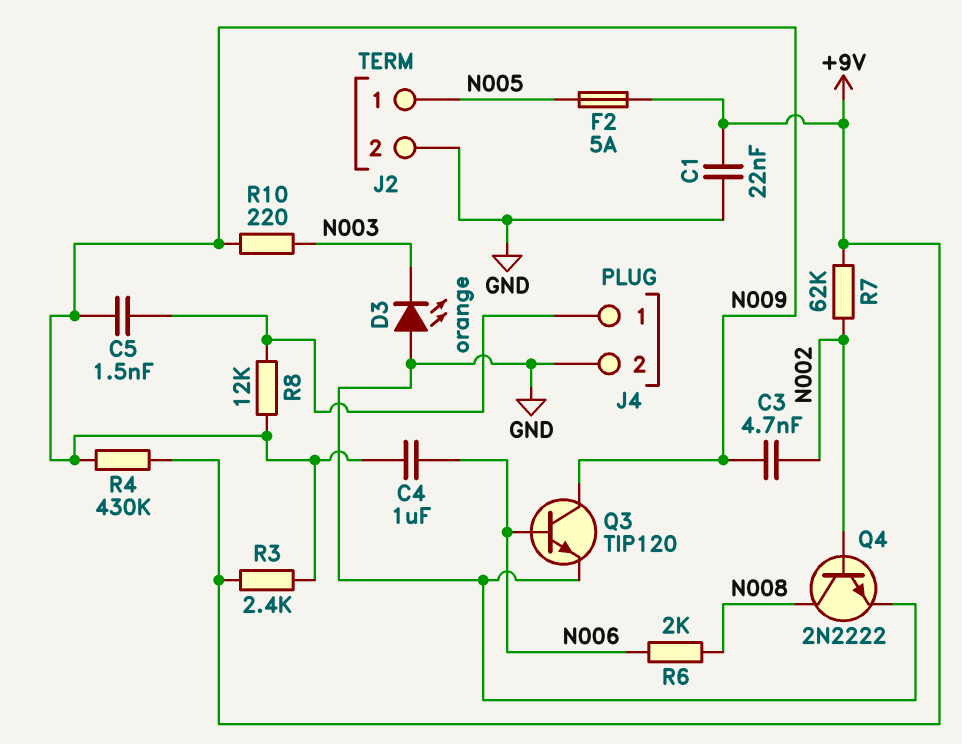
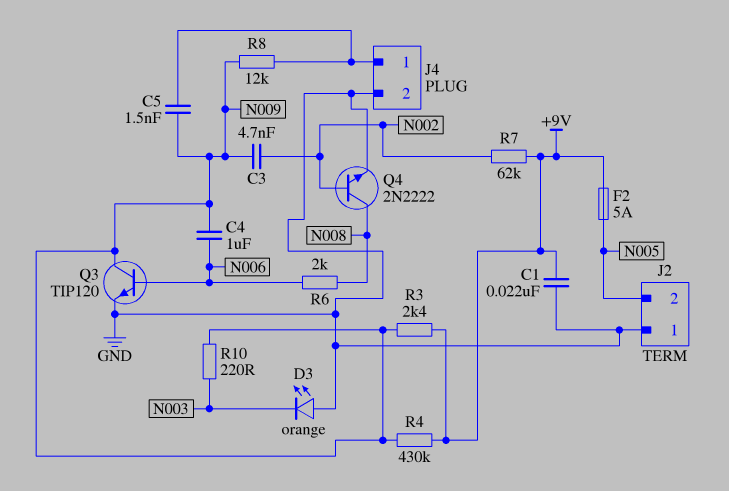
J2 pin 1: N005 -> GND
J2 pin 2: GND -> N005

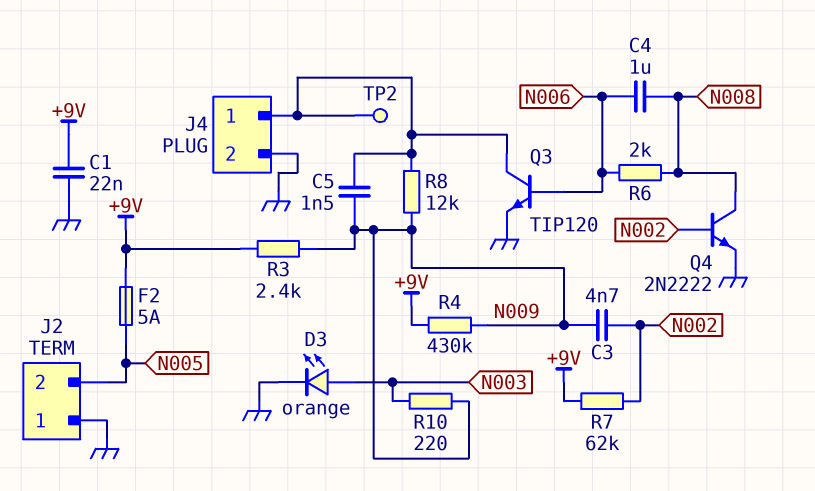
C4: 1uF (N006, N009) -> 1uF (N006, N008)
D3: LED orange (A GND, K N003) -> LED orange (A N003, K GND)
Q3: NPN TIP120 (B N006, C N009, E GND) -> NPN TIP120 (B N006, C J4/1, E GND)
TP2: none -> test point (J4/1)

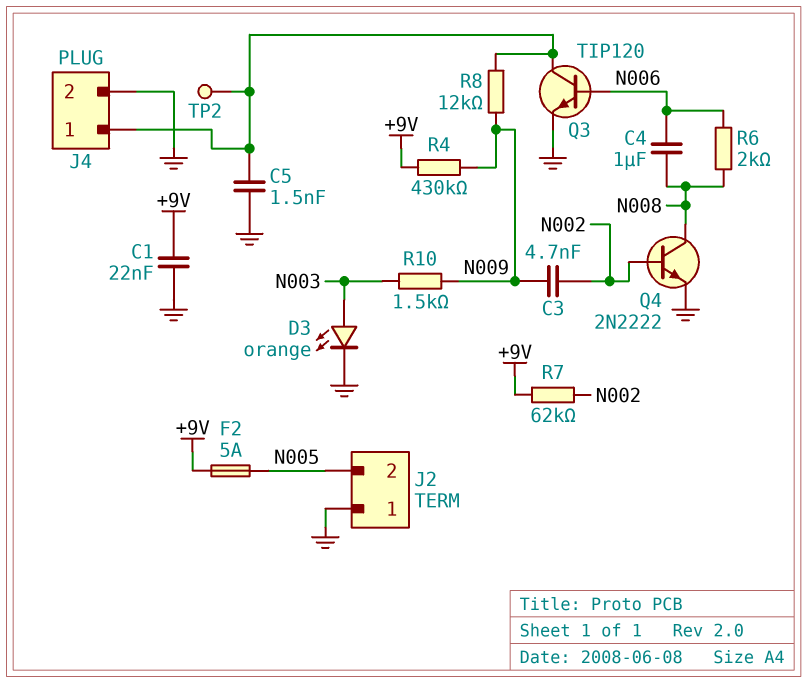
C5: 1.5nF (J4/1, N009) -> 1.5nF (GND, J4/1)
R3: 2.4k (+9V, N009) -> none
R10: 220 (N003, N009) -> 1.5k (N003, N009)

